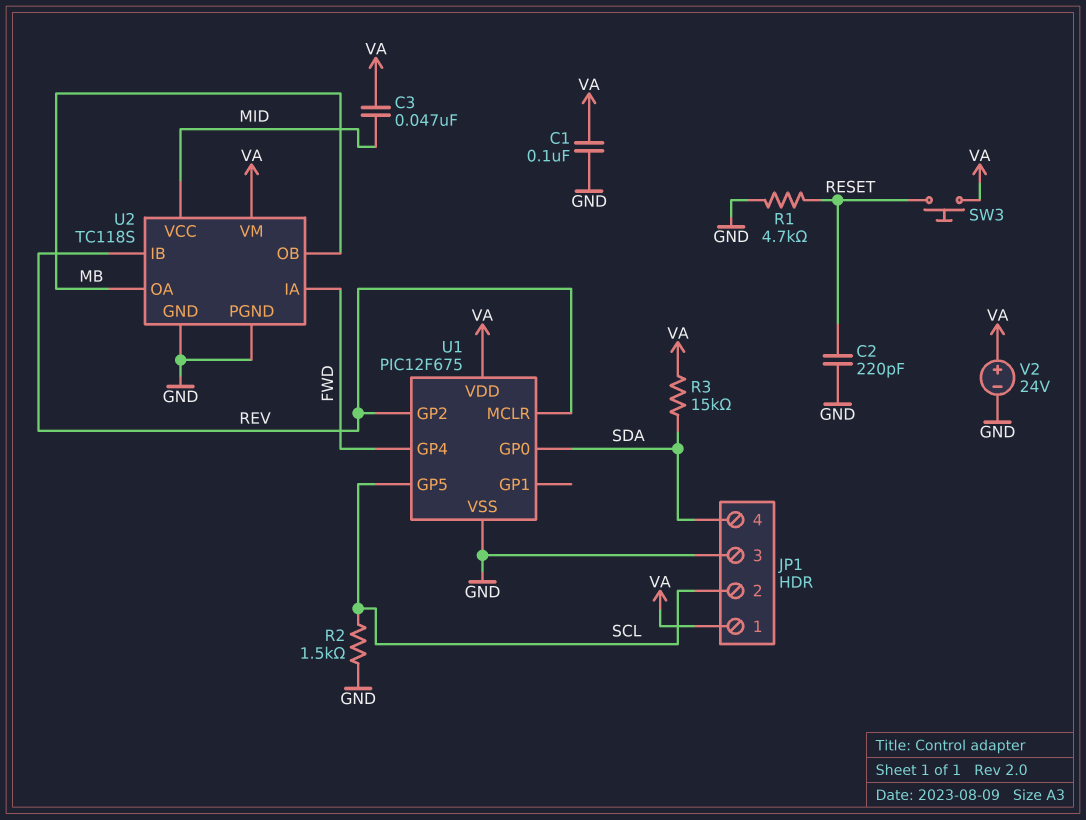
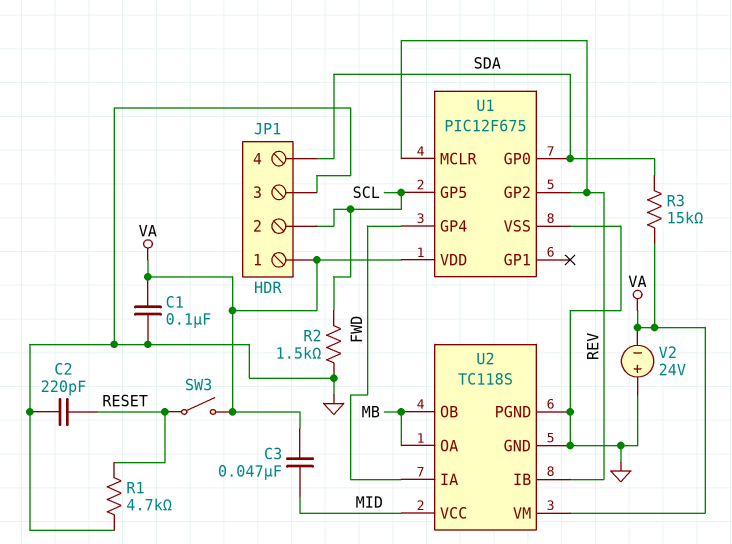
SW3: button (RESET, VA) -> switch (RESET, VA)
V2: 24V (plus VA, minus GND) -> 24V (plus GND, minus VA)

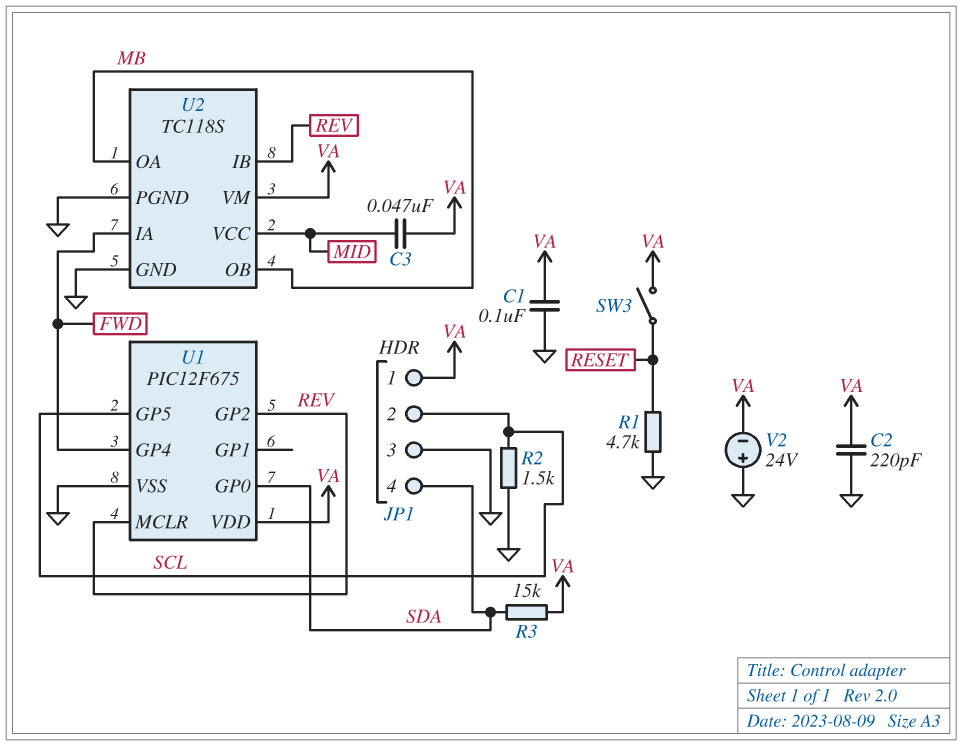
C2: 220pF (GND, RESET) -> 220pF (GND, VA)

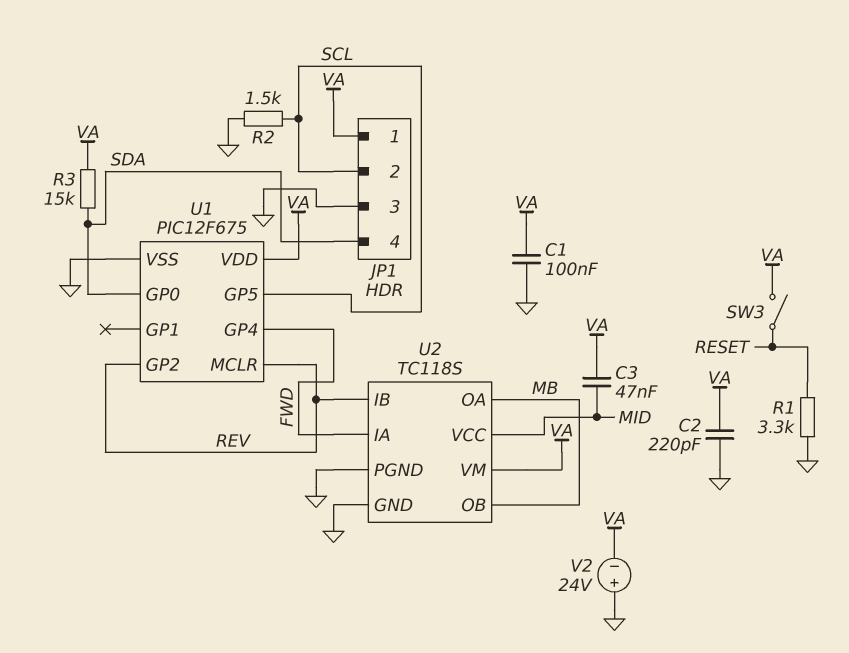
R1: 4.7k (GND, RESET) -> 3.3k (GND, RESET)

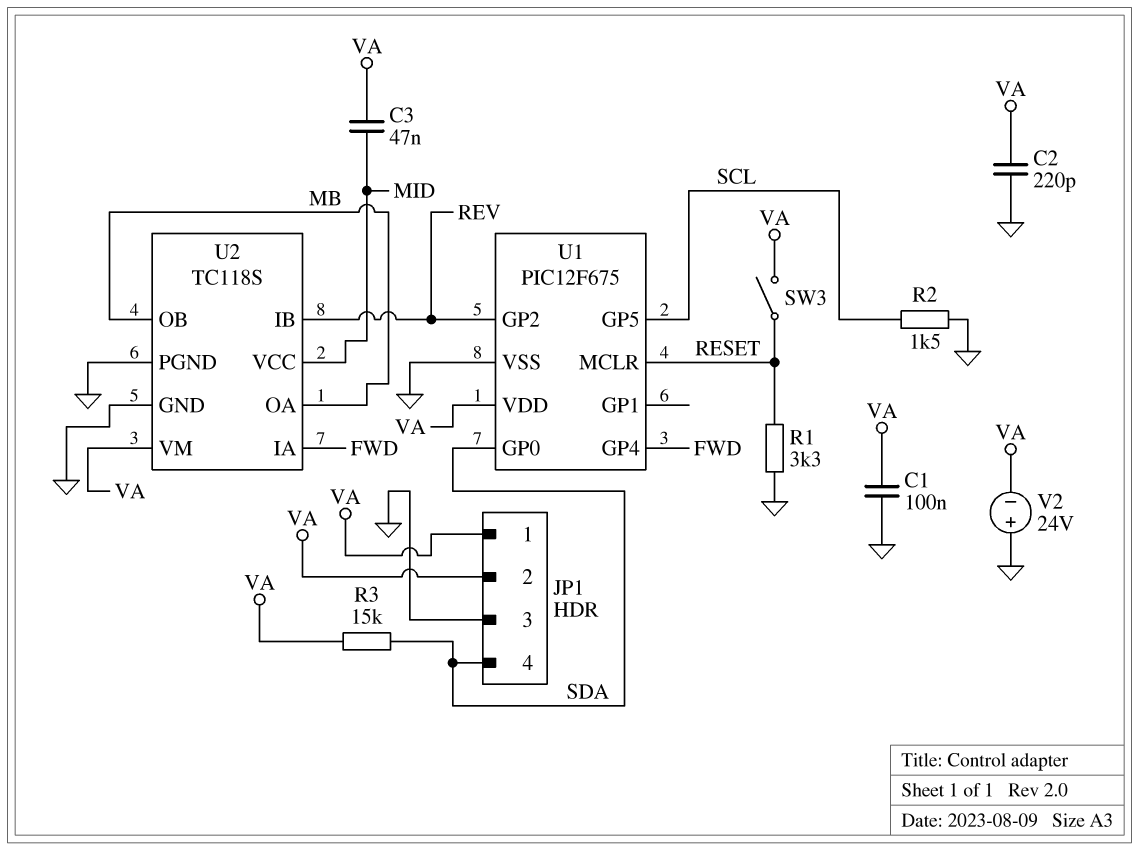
JP1 pin 2: SCL -> VA
U1 pin MCLR: REV -> RESET

